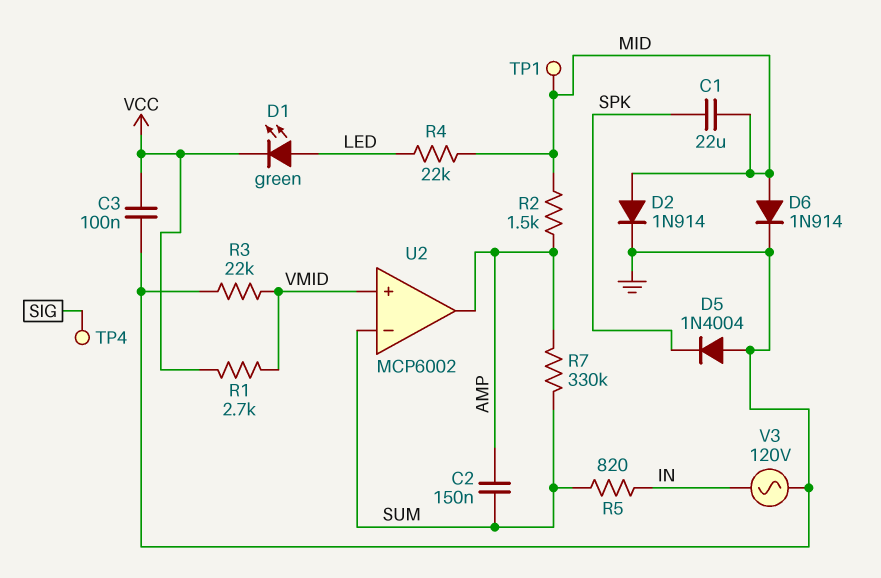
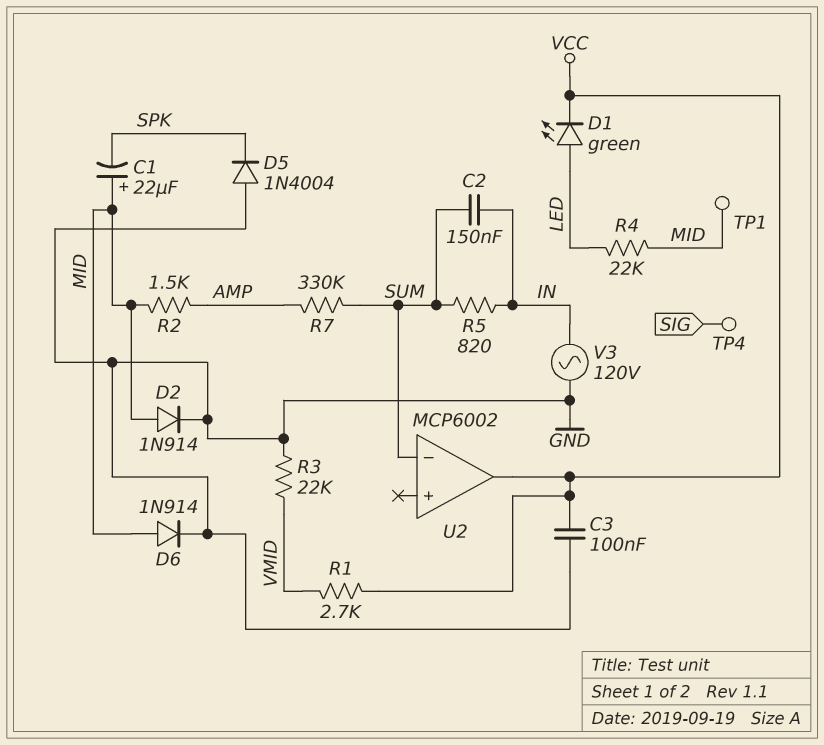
C1: 22uF (MID, SPK) -> 22uF (plus MID, minus SPK)
C2: 150nF (AMP, SUM) -> 150nF (IN, SUM)
U2 pin in+: VMID -> none
U2 pin out: AMP -> VCC

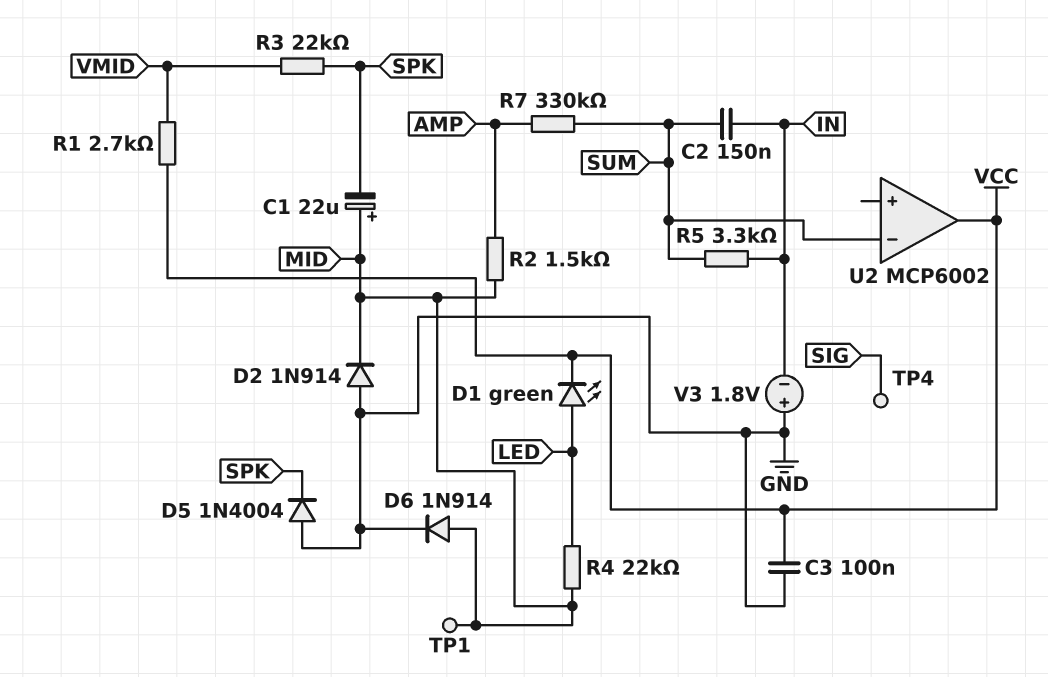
D2: diode 1N914 (A MID, K GND) -> diode 1N914 (A GND, K MID)
R3: 22k (GND, VMID) -> 22k (SPK, VMID)
R5: 820 (IN, SUM) -> 3.3k (IN, SUM)
V3: AC 120V (GND, IN) -> 1.8V (plus GND, minus IN)

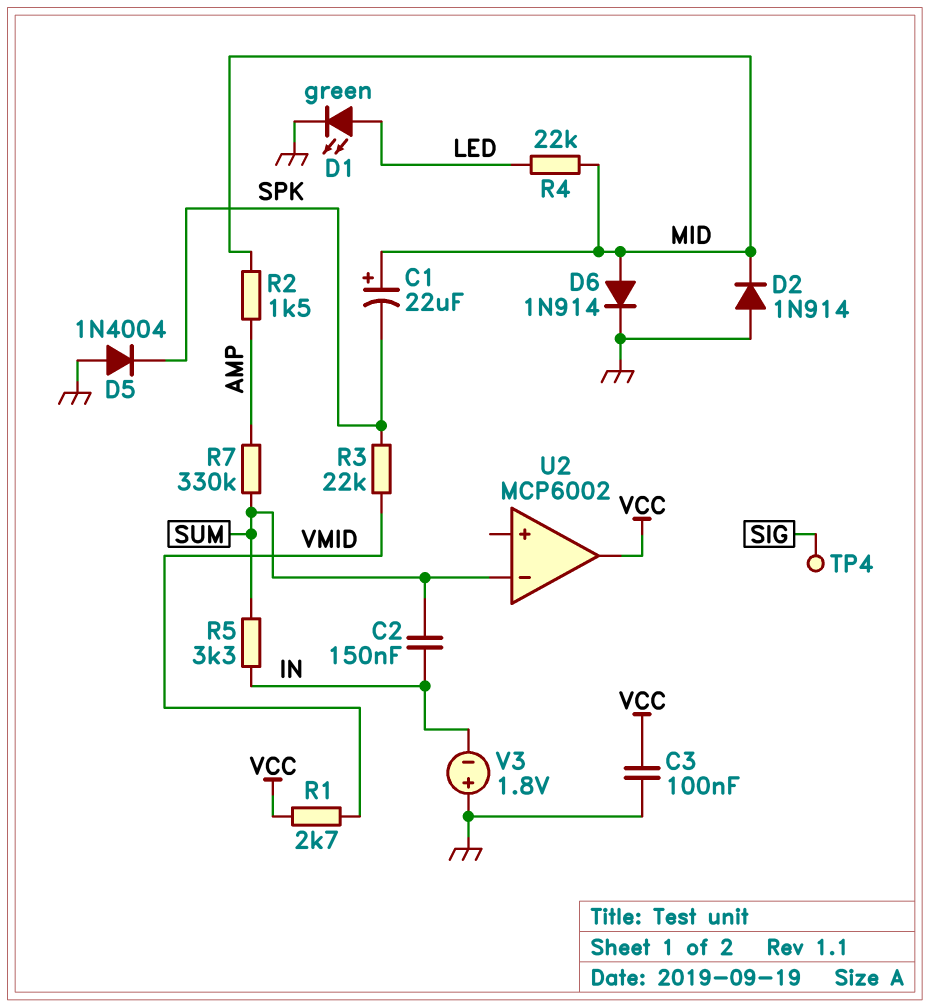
D1: LED green (A LED, K VCC) -> LED green (A LED, K GND)
TP1: test point (MID) -> none

